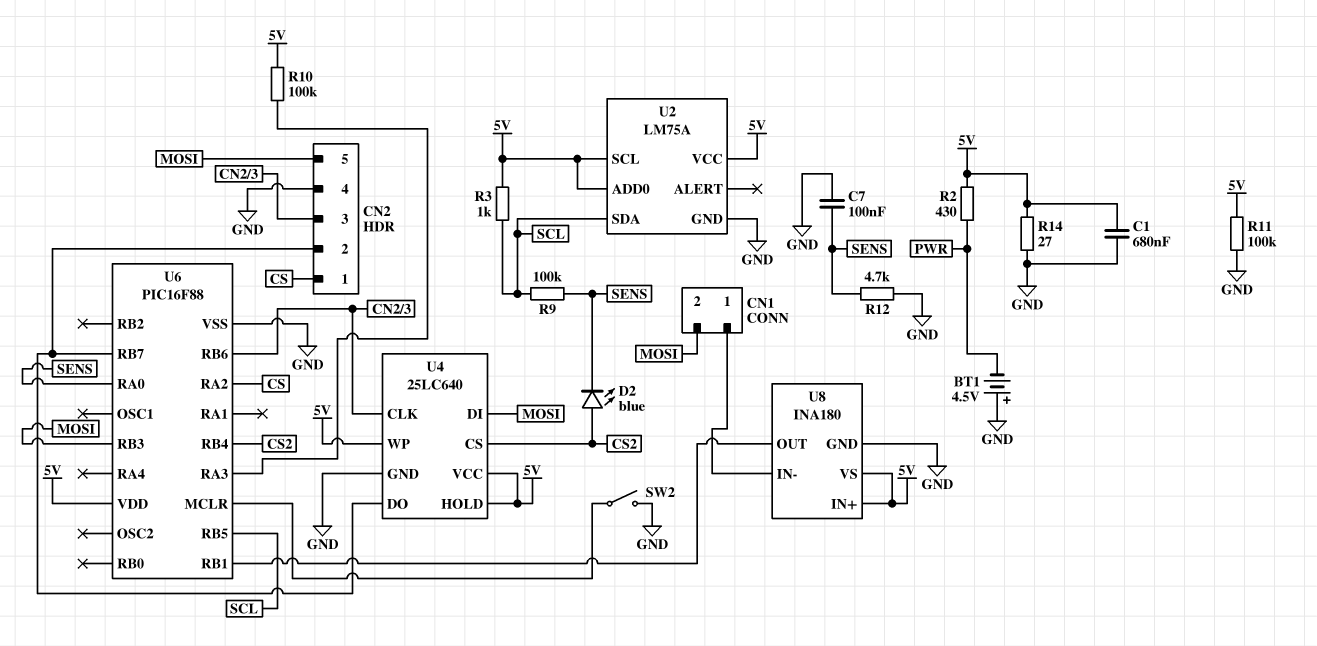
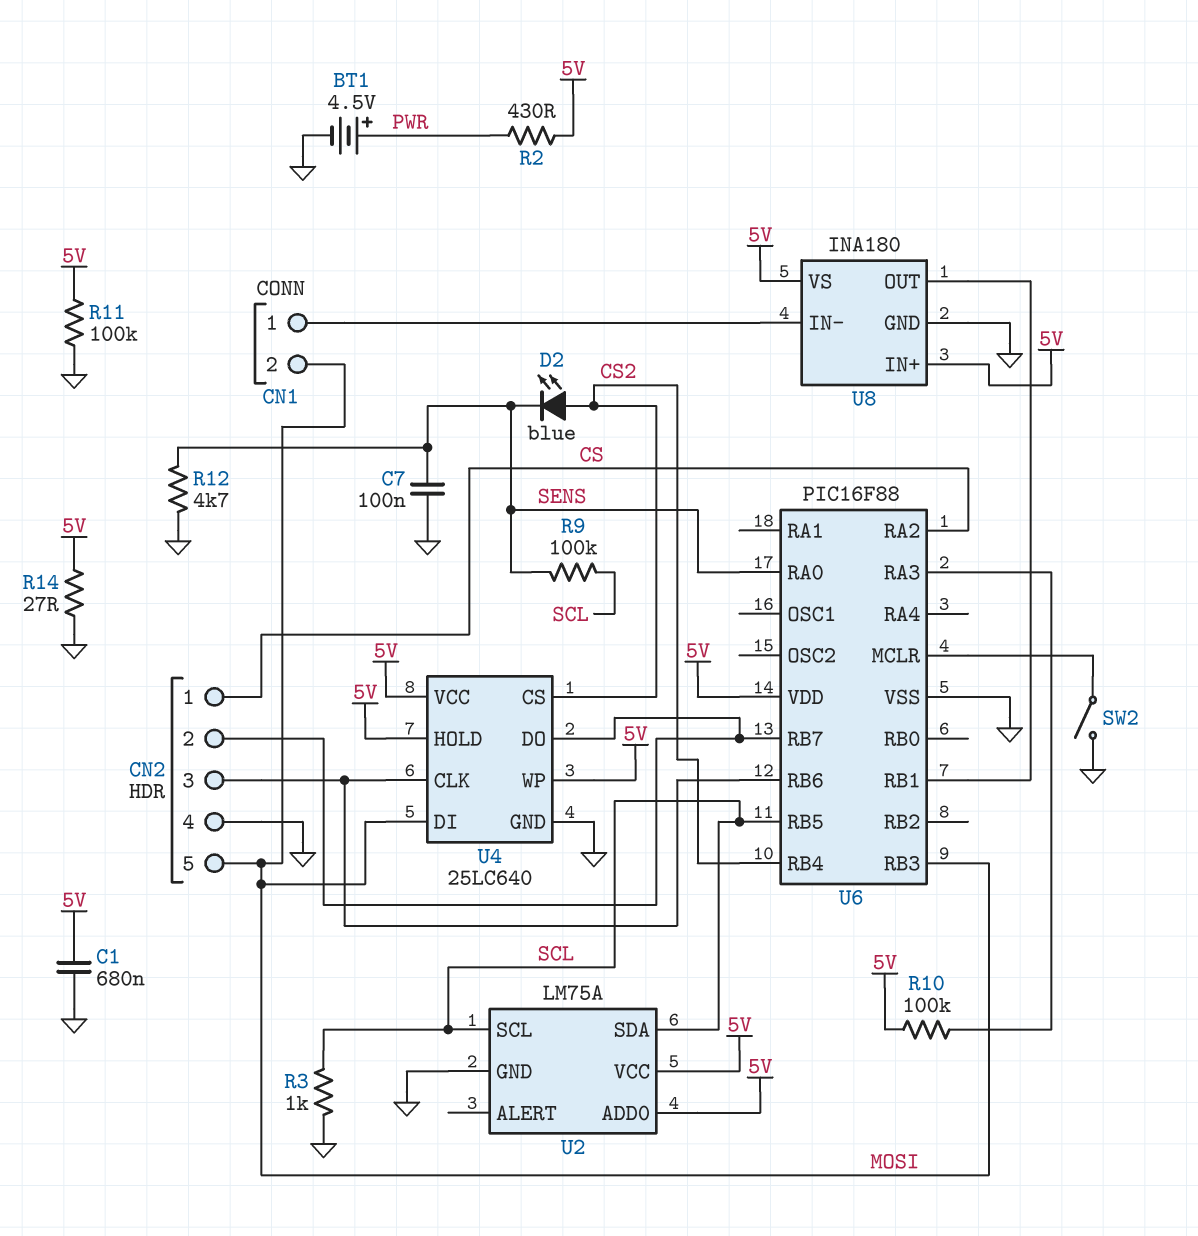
BT1: 4.5V (plus GND, minus PWR) -> 4.5V (plus PWR, minus GND)
R3: 1k (5V, SCL) -> 1k (GND, SCL)
U2 pin SCL: 5V -> SCL

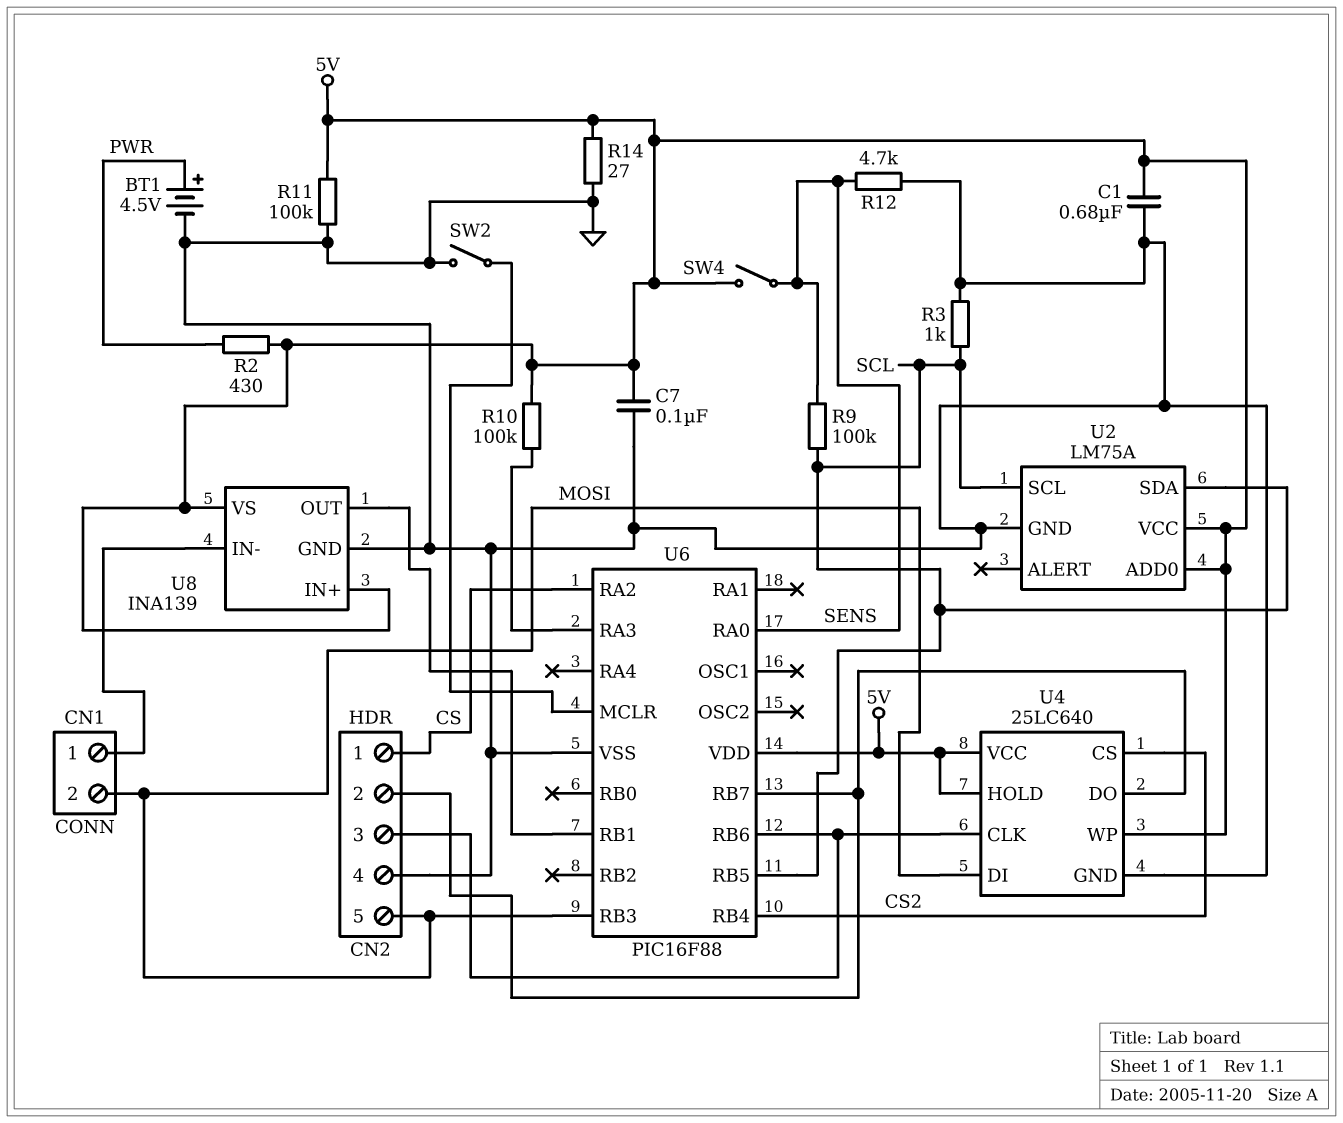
C7: 100nF (GND, SENS) -> 100nF (5V, GND)
D2: LED blue (A CS2, K SENS) -> none
SW4: none -> switch (5V, SENS)
U8: INA180 -> INA139

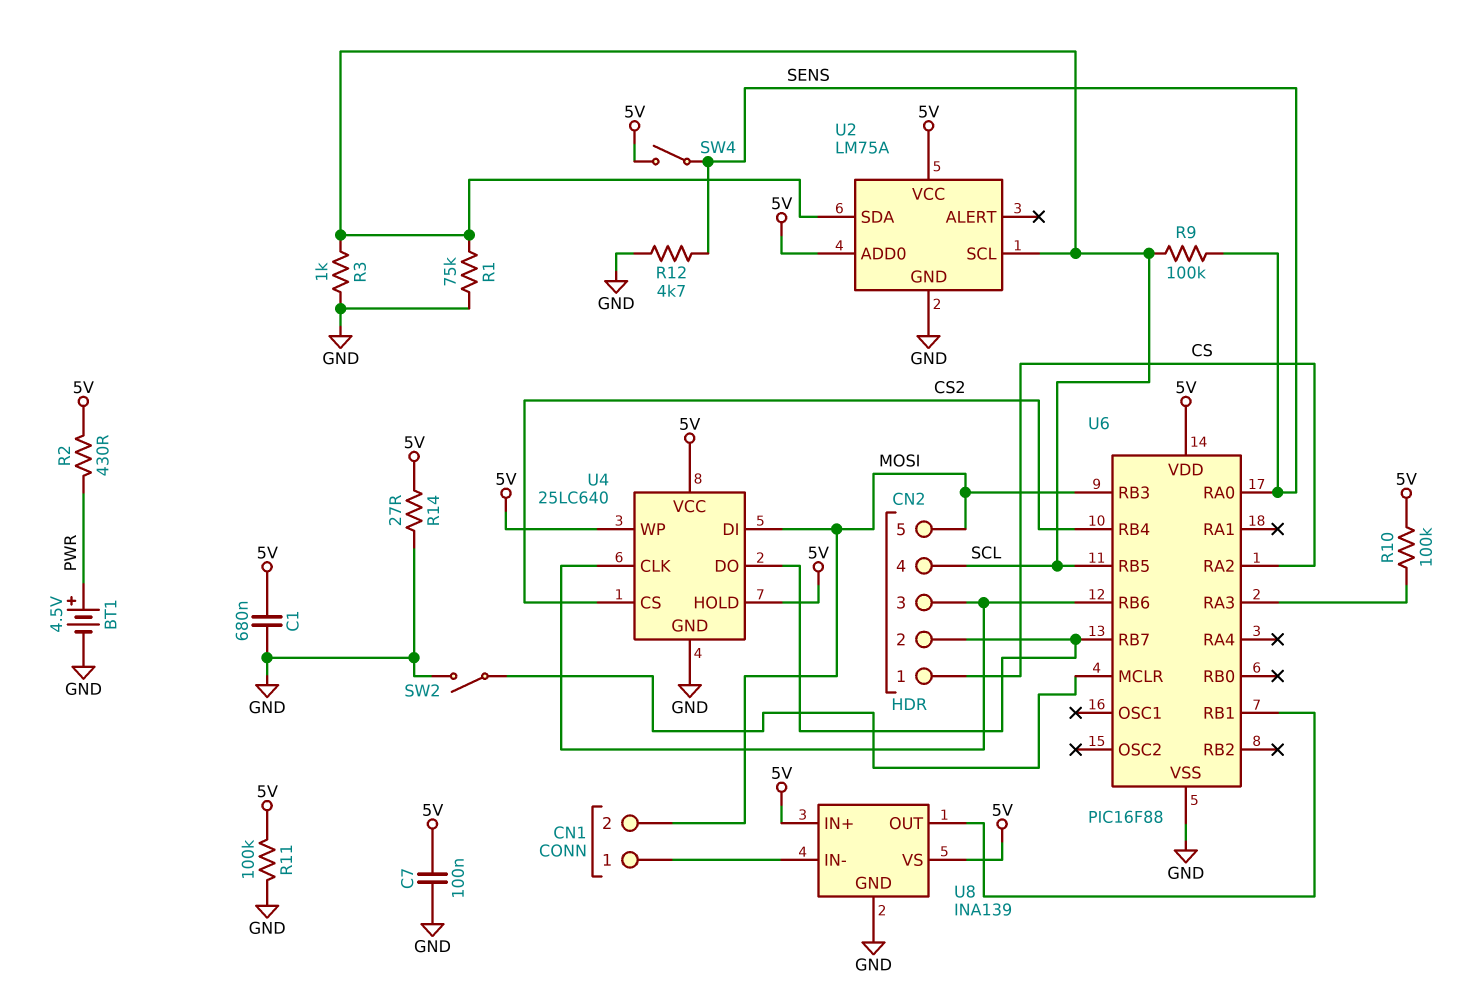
CN2 pin 4: GND -> SCL
R1: none -> 75k (GND, SCL)

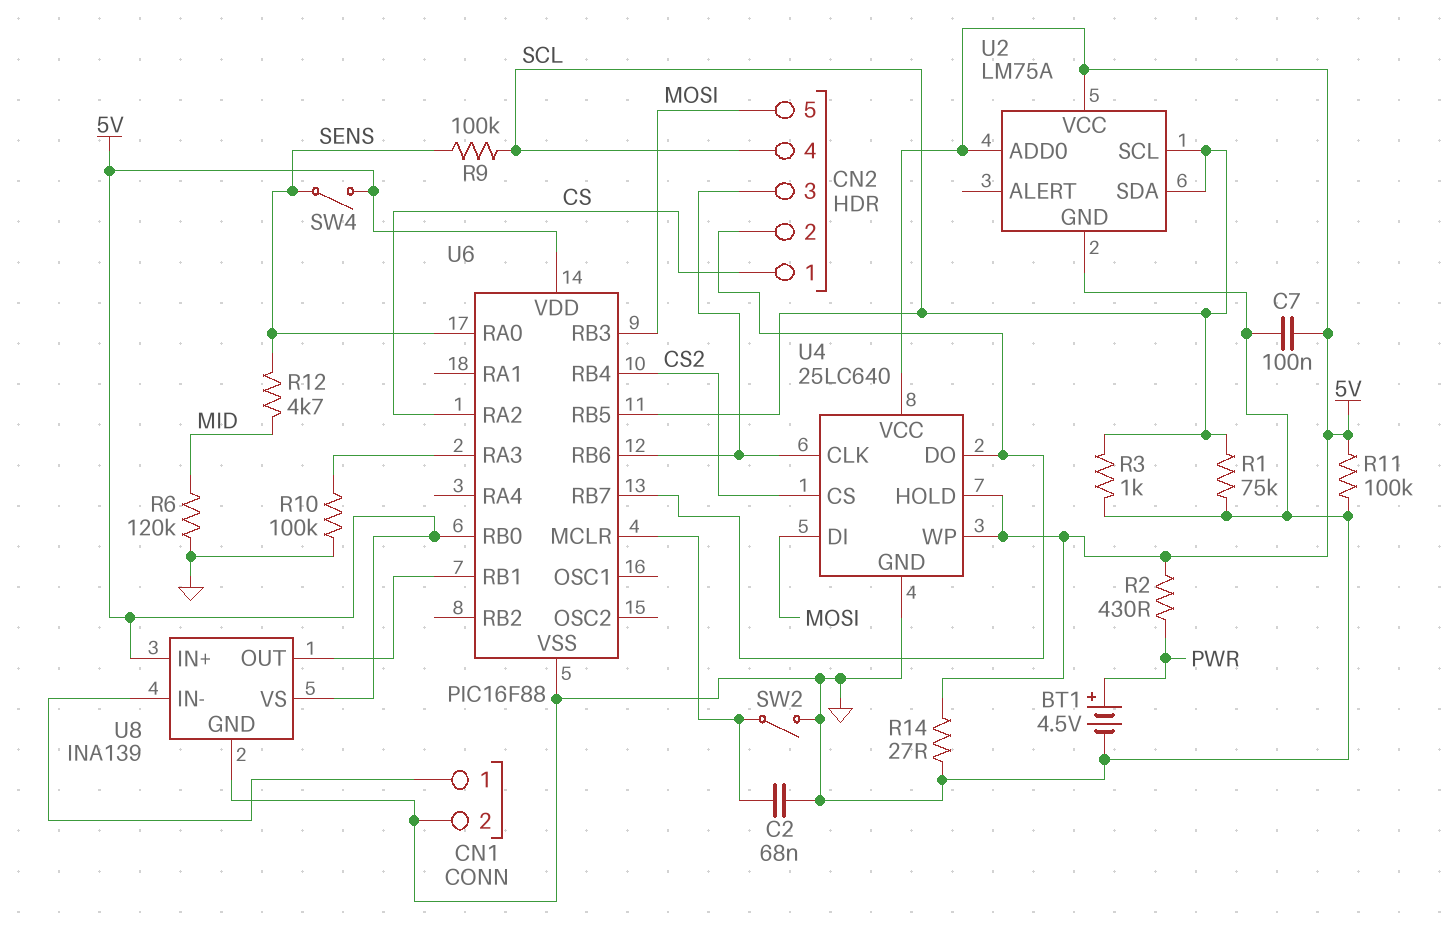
C1: 680nF (5V, GND) -> none
C2: none -> 68nF (GND, U6/MCLR)
CN1 pin 2: MOSI -> GND
R6: none -> 120k (GND, MID)
R10: 100k (5V, U6/RA3) -> 100k (GND, U6/RA3)
R12: 4.7k (GND, SENS) -> 4.7k (MID, SENS)
U6 pin RB0: none -> 5V

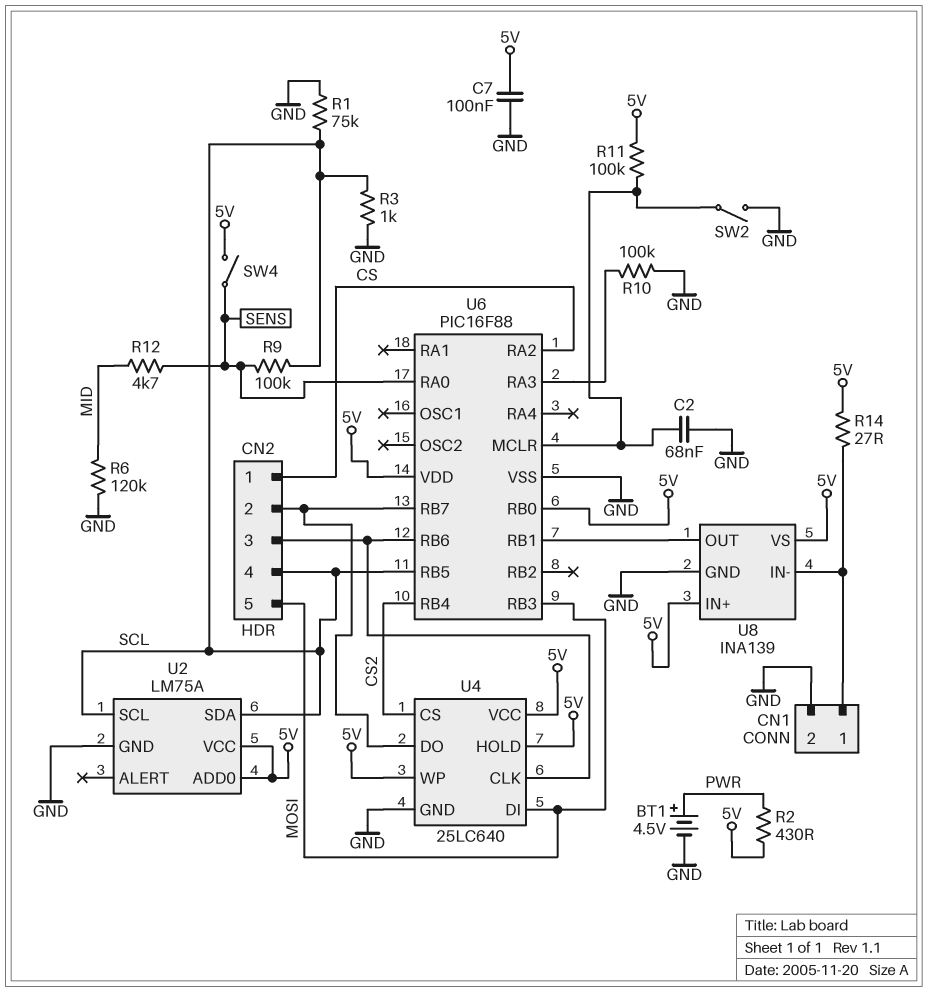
R11: 100k (5V, GND) -> 100k (5V, U6/MCLR)
R14: 27 (5V, GND) -> 27 (5V, CN1/1)

